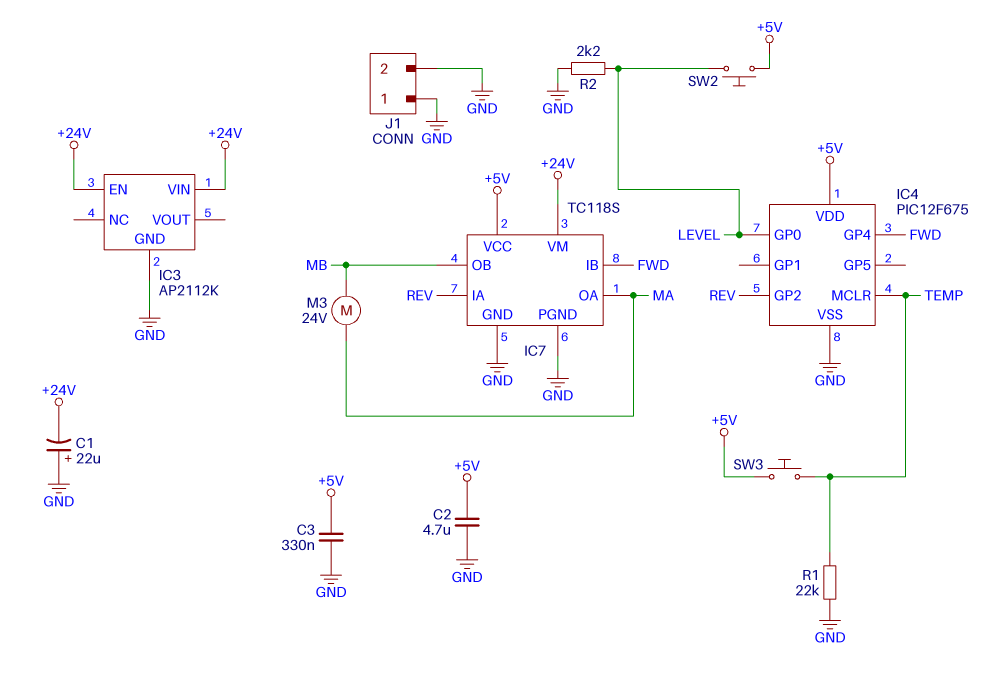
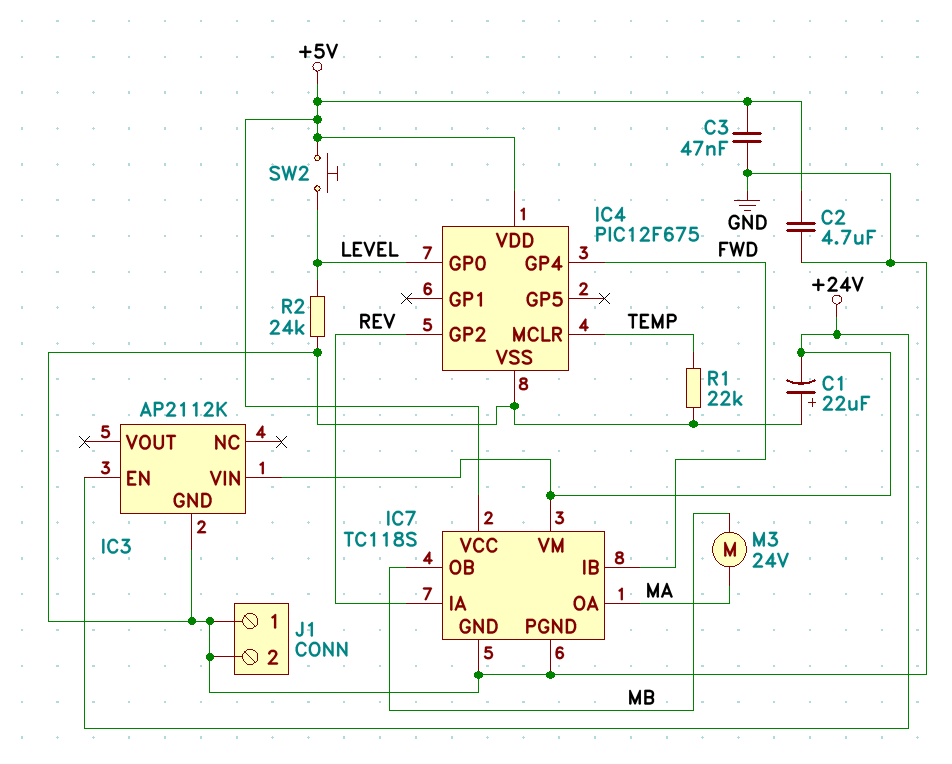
C3: 330nF (+5V, GND) -> 47nF (+5V, GND)
R2: 2.2k (GND, LEVEL) -> 24k (GND, LEVEL)
SW3: button (+5V, TEMP) -> none

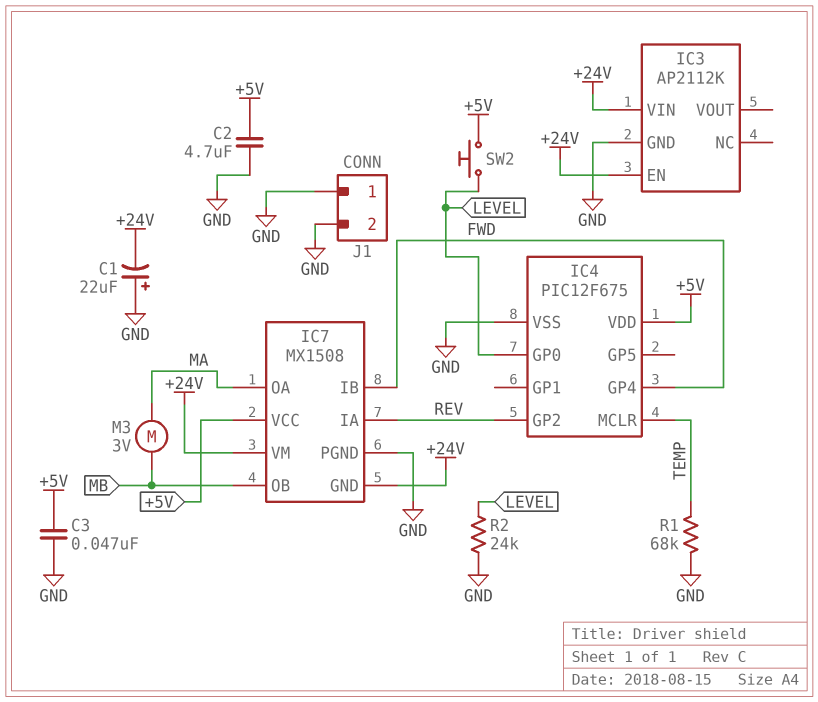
IC7: TC118S -> MX1508
IC7 pin GND: GND -> +24V
M3: motor 24V (MA, MB) -> motor 3V (MA, MB)
R1: 22k (GND, TEMP) -> 68k (GND, TEMP)

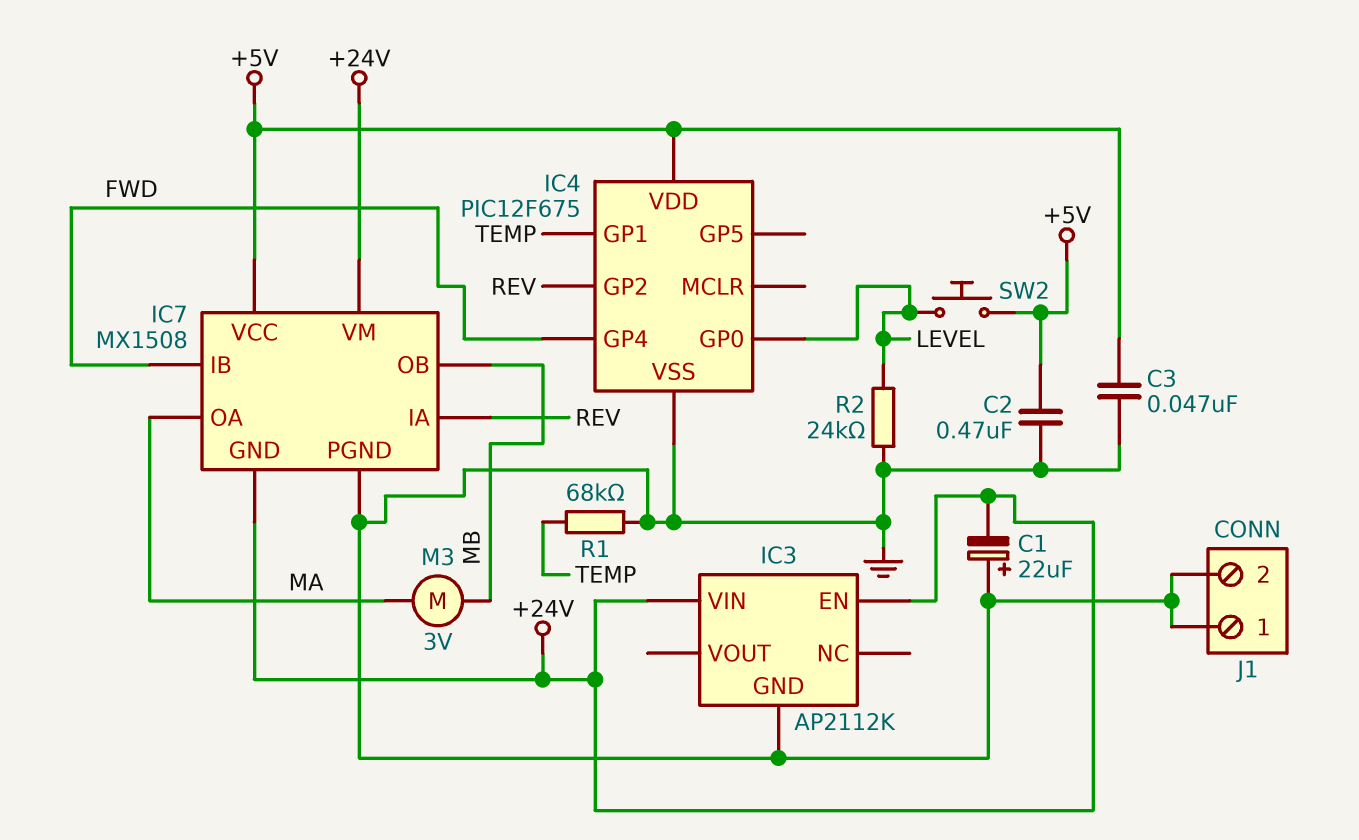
C2: 4.7uF (+5V, GND) -> 470nF (+5V, GND)
IC4 pin GP1: none -> TEMP
IC4 pin MCLR: TEMP -> none

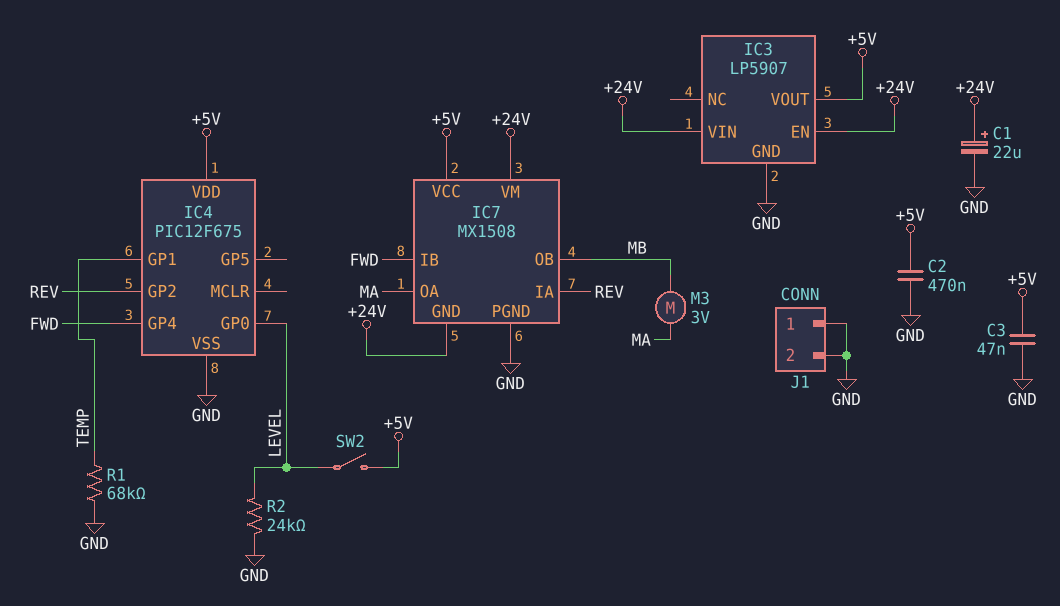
C1: 22uF (plus GND, minus +24V) -> 22uF (plus +24V, minus GND)
IC3: AP2112K -> LP5907
IC3 pin VOUT: none -> +5V
SW2: button (+5V, LEVEL) -> switch (+5V, LEVEL)

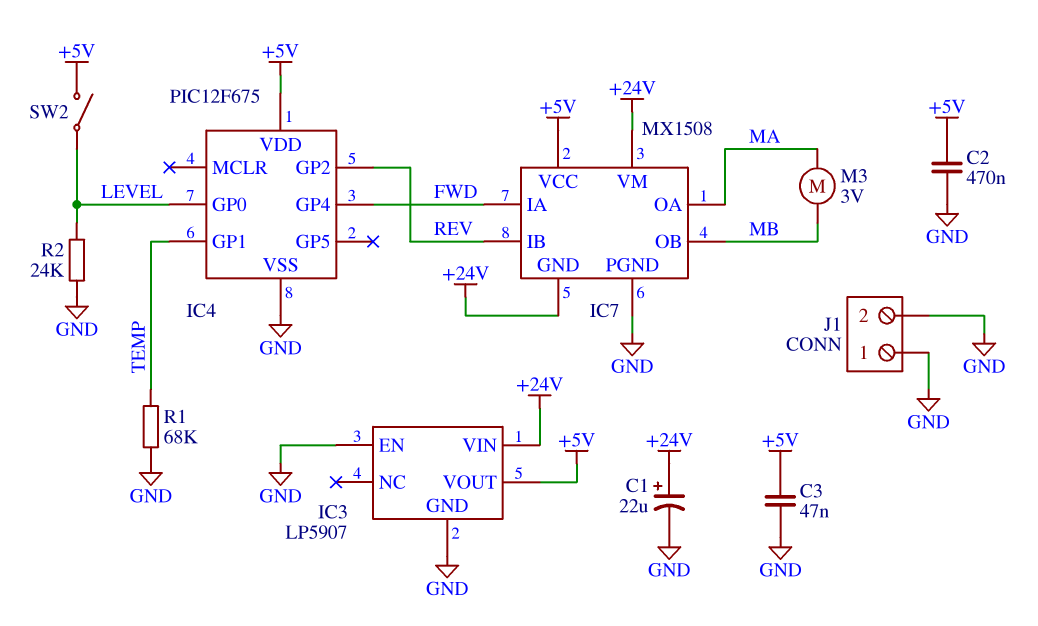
IC3 pin EN: +24V -> GND
IC7 pin IA: REV -> FWD
IC7 pin IB: FWD -> REV

